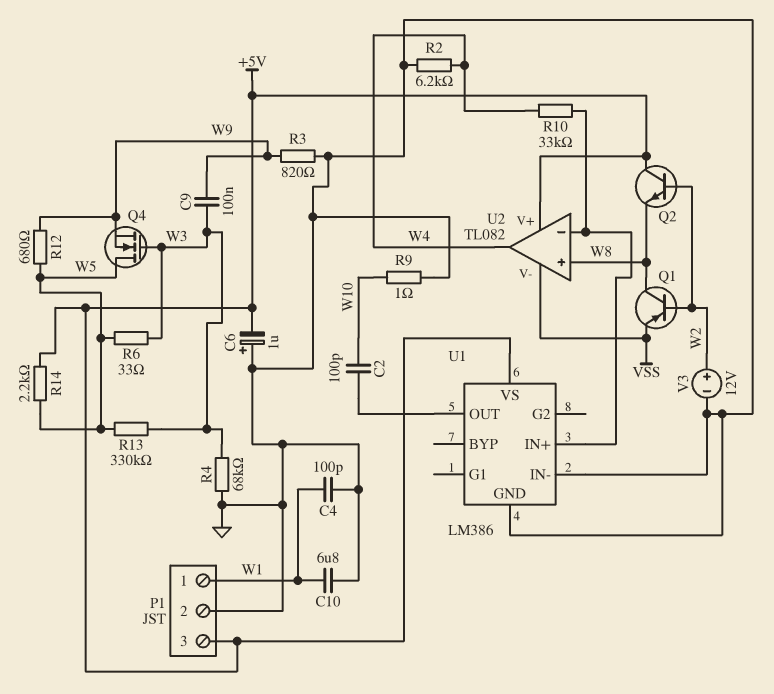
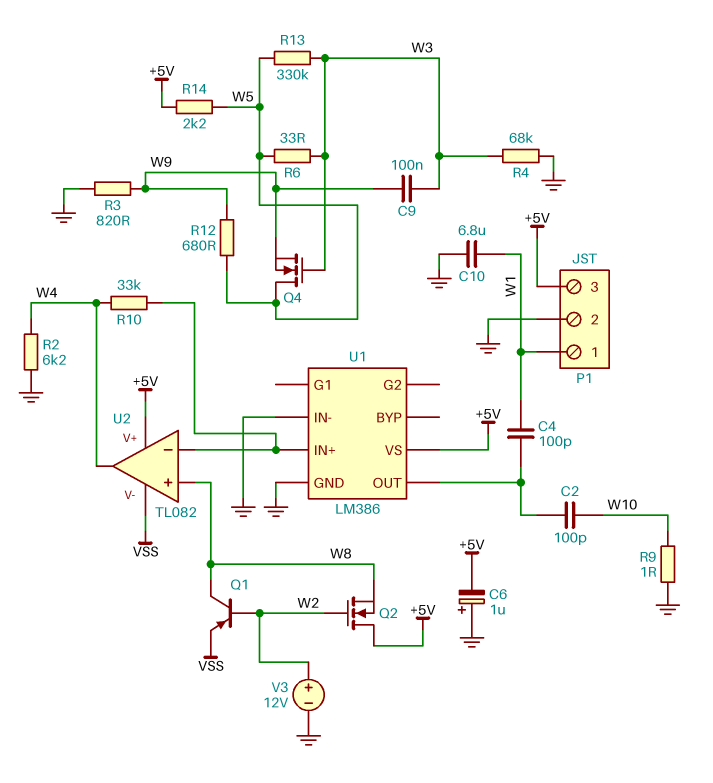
C4: 100pF (GND, W1) -> 100pF (U1/OUT, W1)
Q2: NPN (B W2, C +5V, E W8) -> NMOS (G W2, D +5V, S W8)

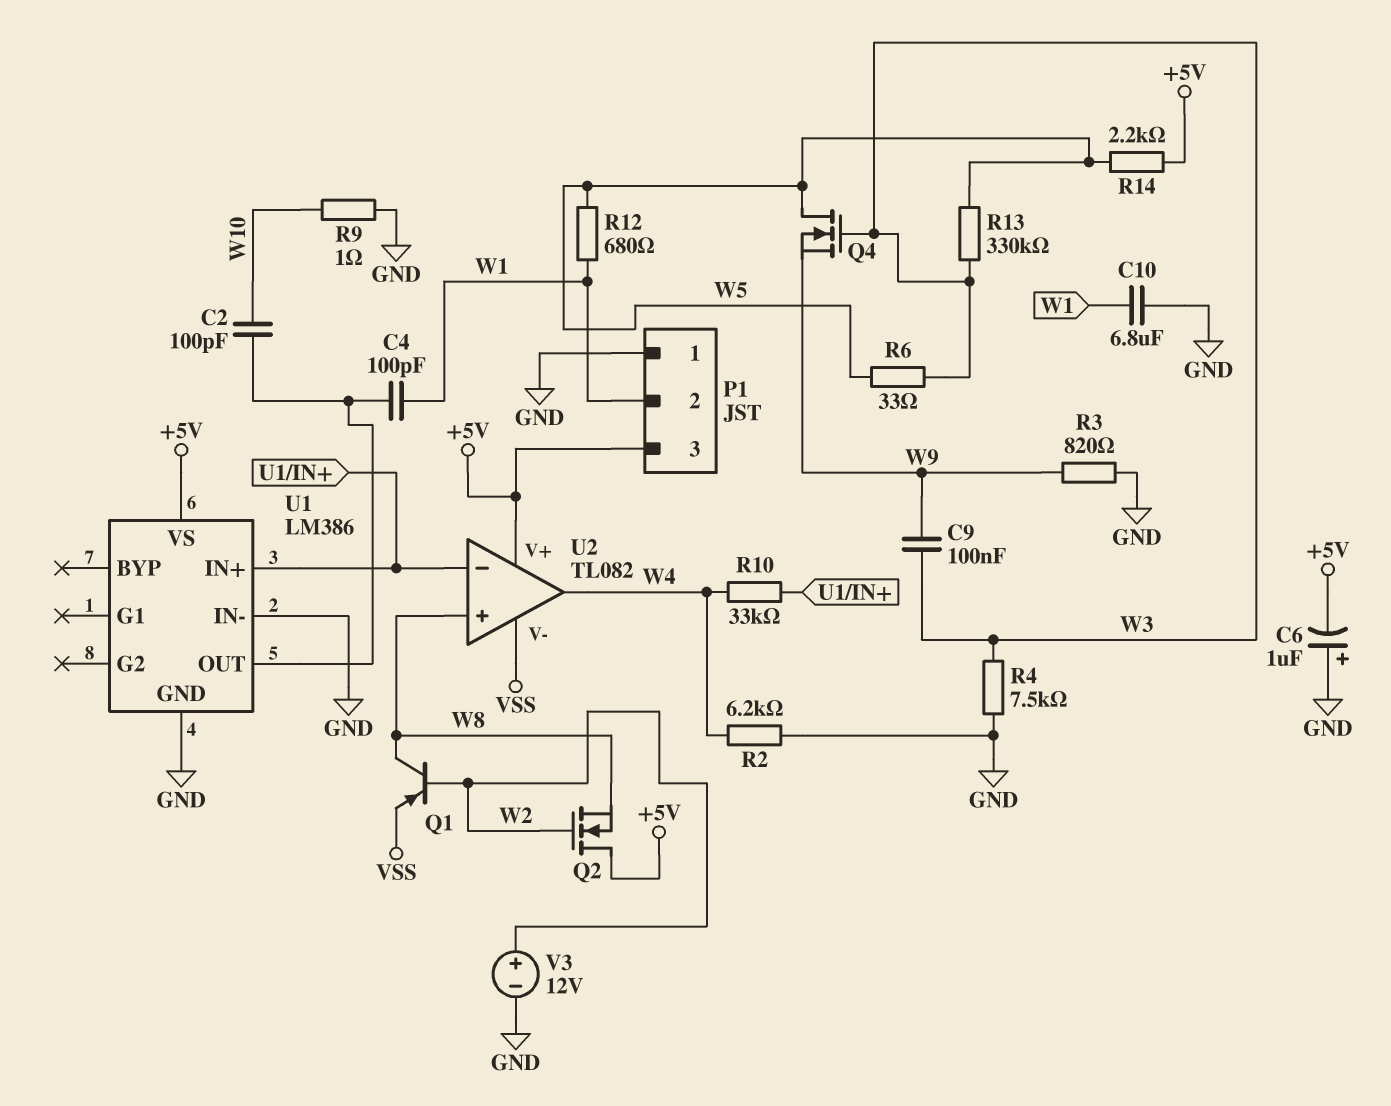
P1 pin 1: W1 -> GND
P1 pin 2: GND -> W1
R4: 68k (GND, W3) -> 7.5k (GND, W3)
R12: 680 (W5, W9) -> 680 (W1, W5)

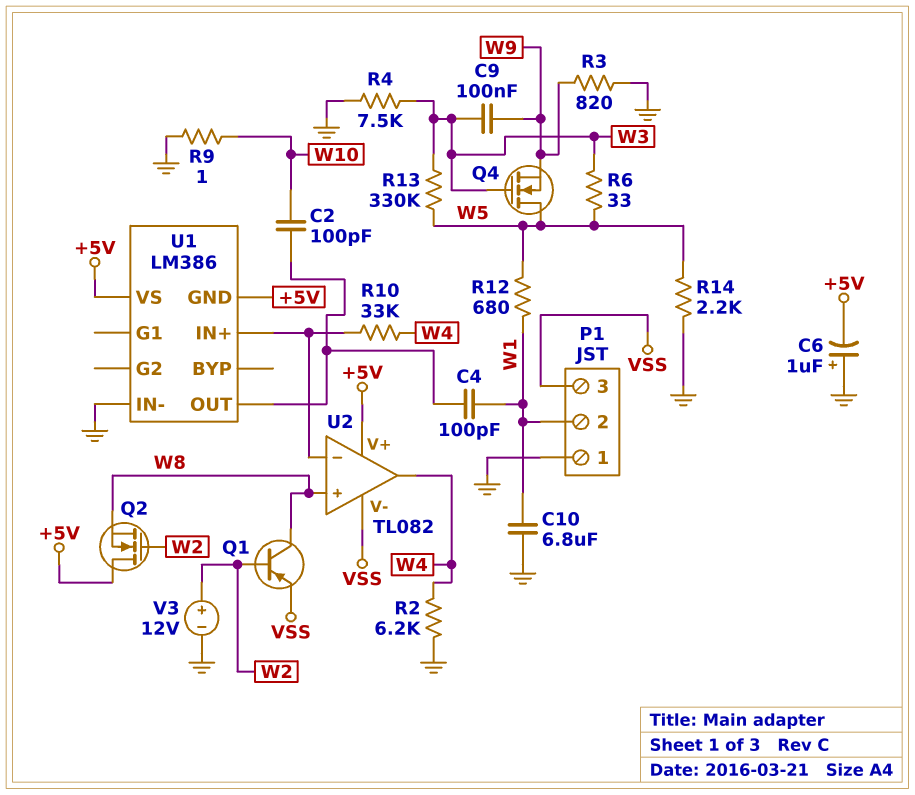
P1 pin 3: +5V -> VSS
R14: 2.2k (+5V, W5) -> 2.2k (GND, W5)
U1 pin GND: GND -> +5V

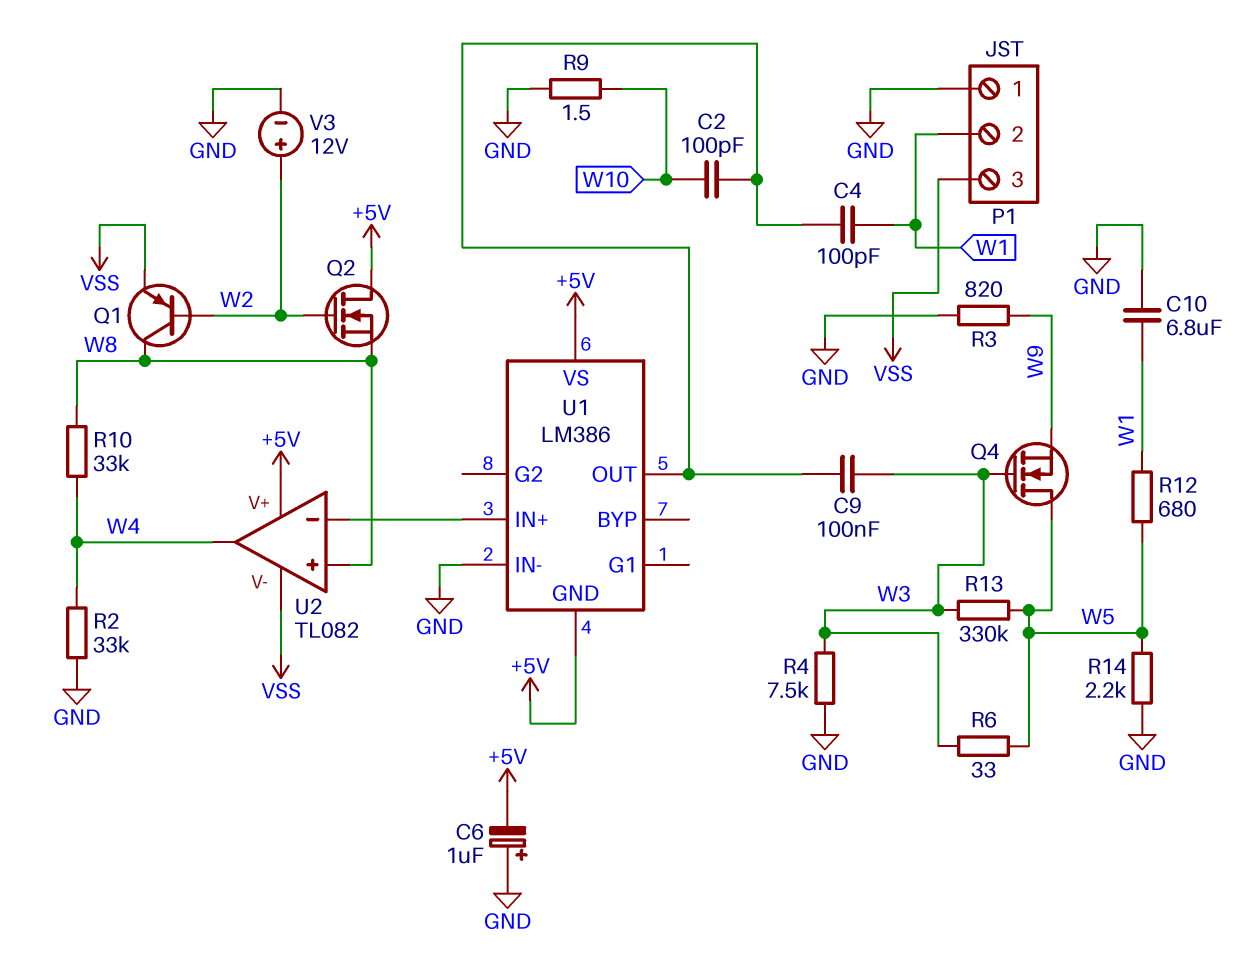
C9: 100nF (W3, W9) -> 100nF (U1/OUT, W3)
R2: 6.2k (GND, W4) -> 33k (GND, W4)
R9: 1 (GND, W10) -> 1.5 (GND, W10)
R10: 33k (U1/IN+, W4) -> 33k (W4, W8)

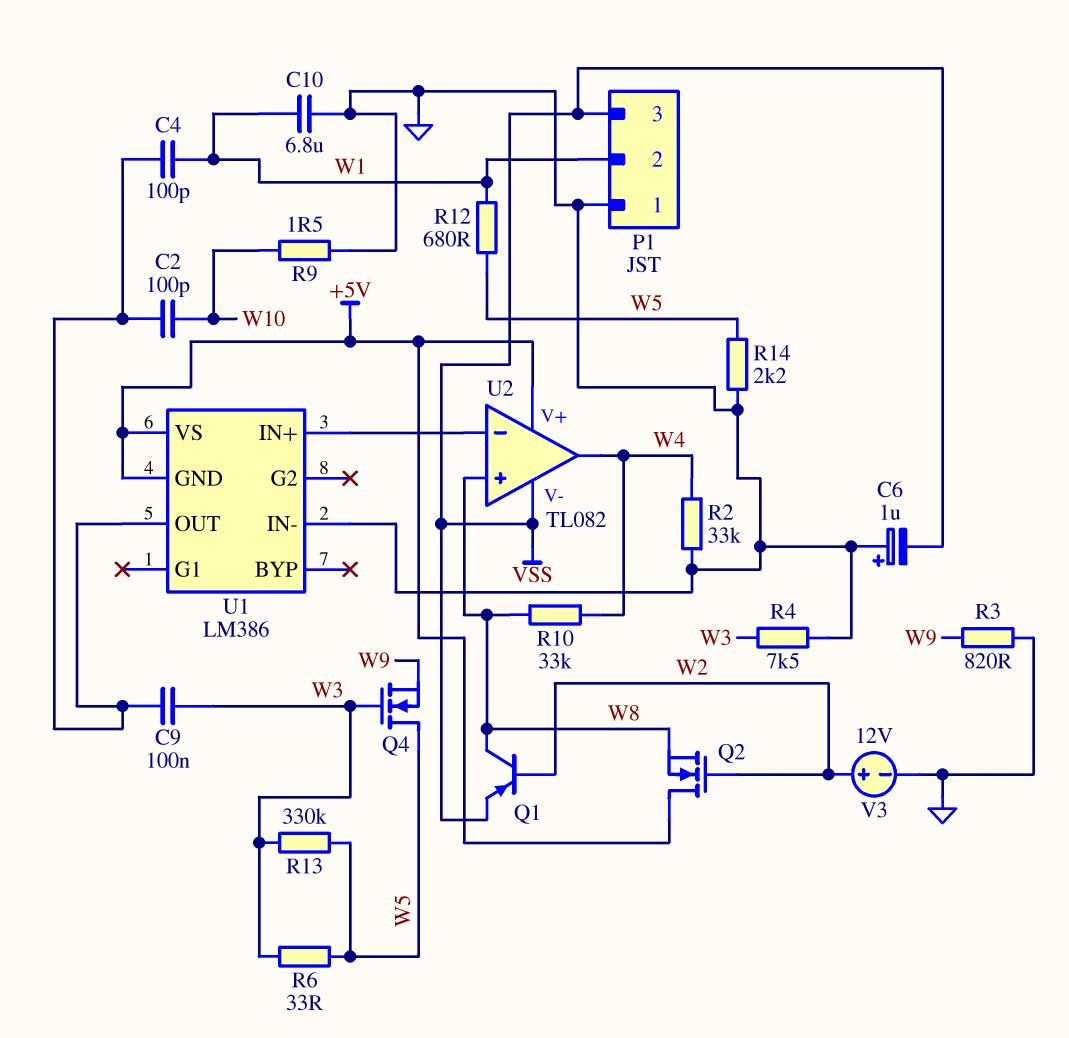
C6: 1uF (plus GND, minus +5V) -> 1uF (plus GND, minus VSS)

